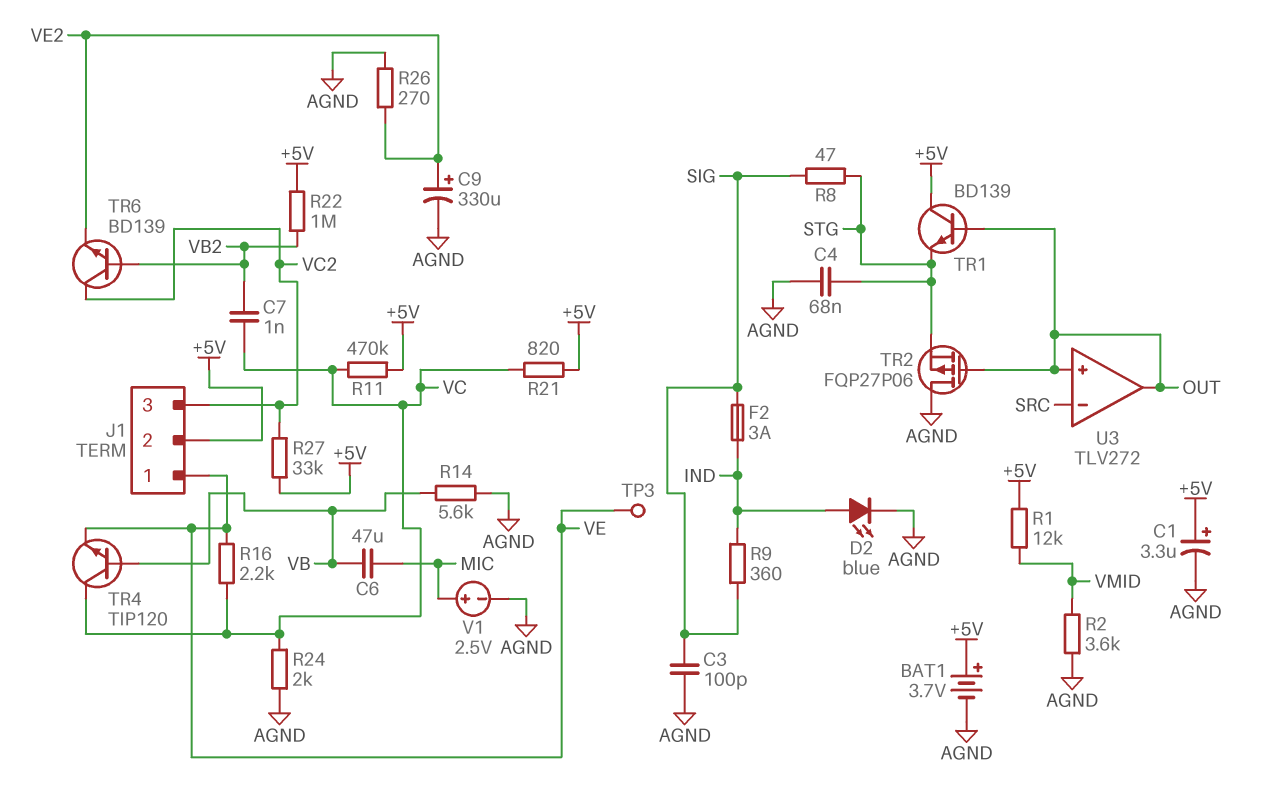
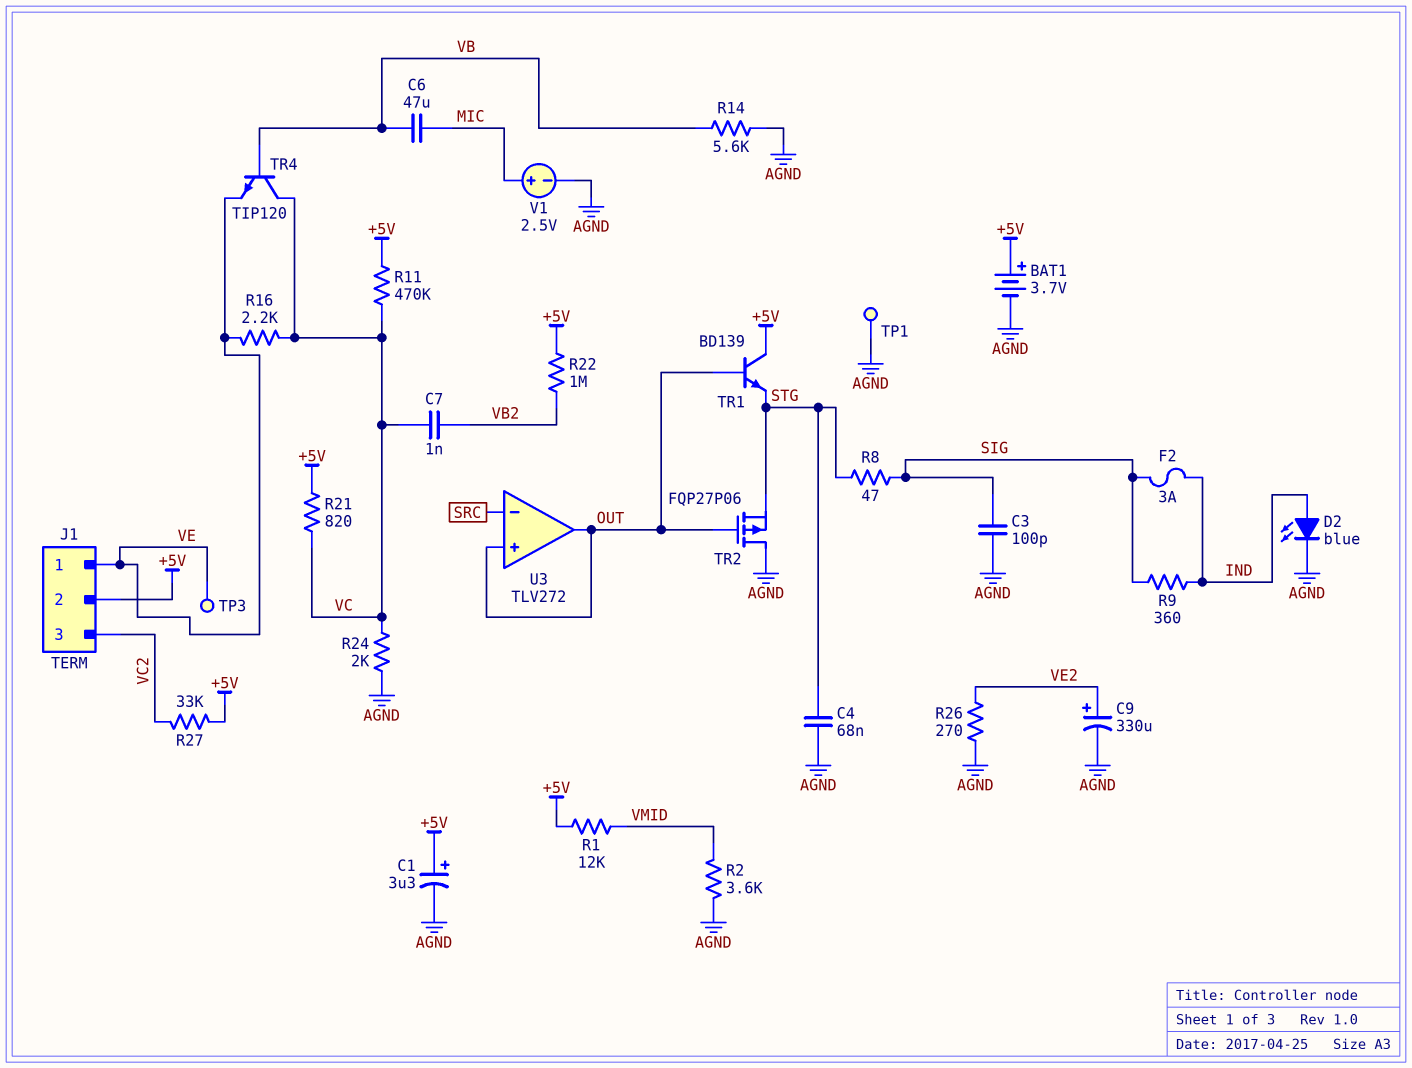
TP1: none -> test point (AGND)
TR6: NPN BD139 (B VB2, C VC2, E VE2) -> none

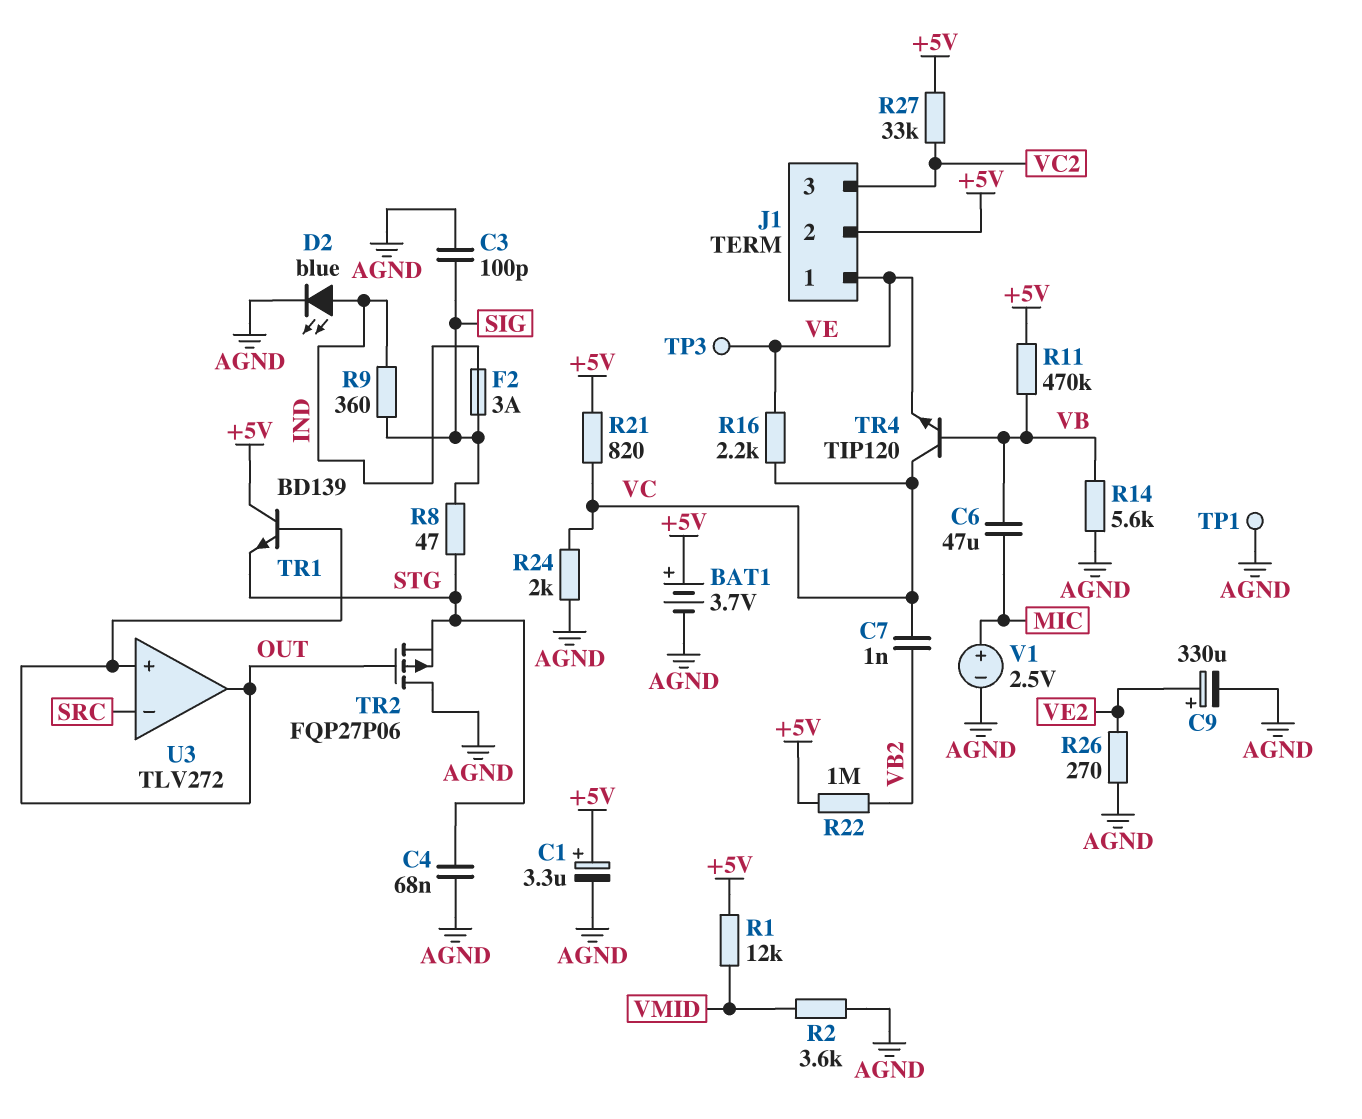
R11: 470k (+5V, VC) -> 470k (+5V, VB)

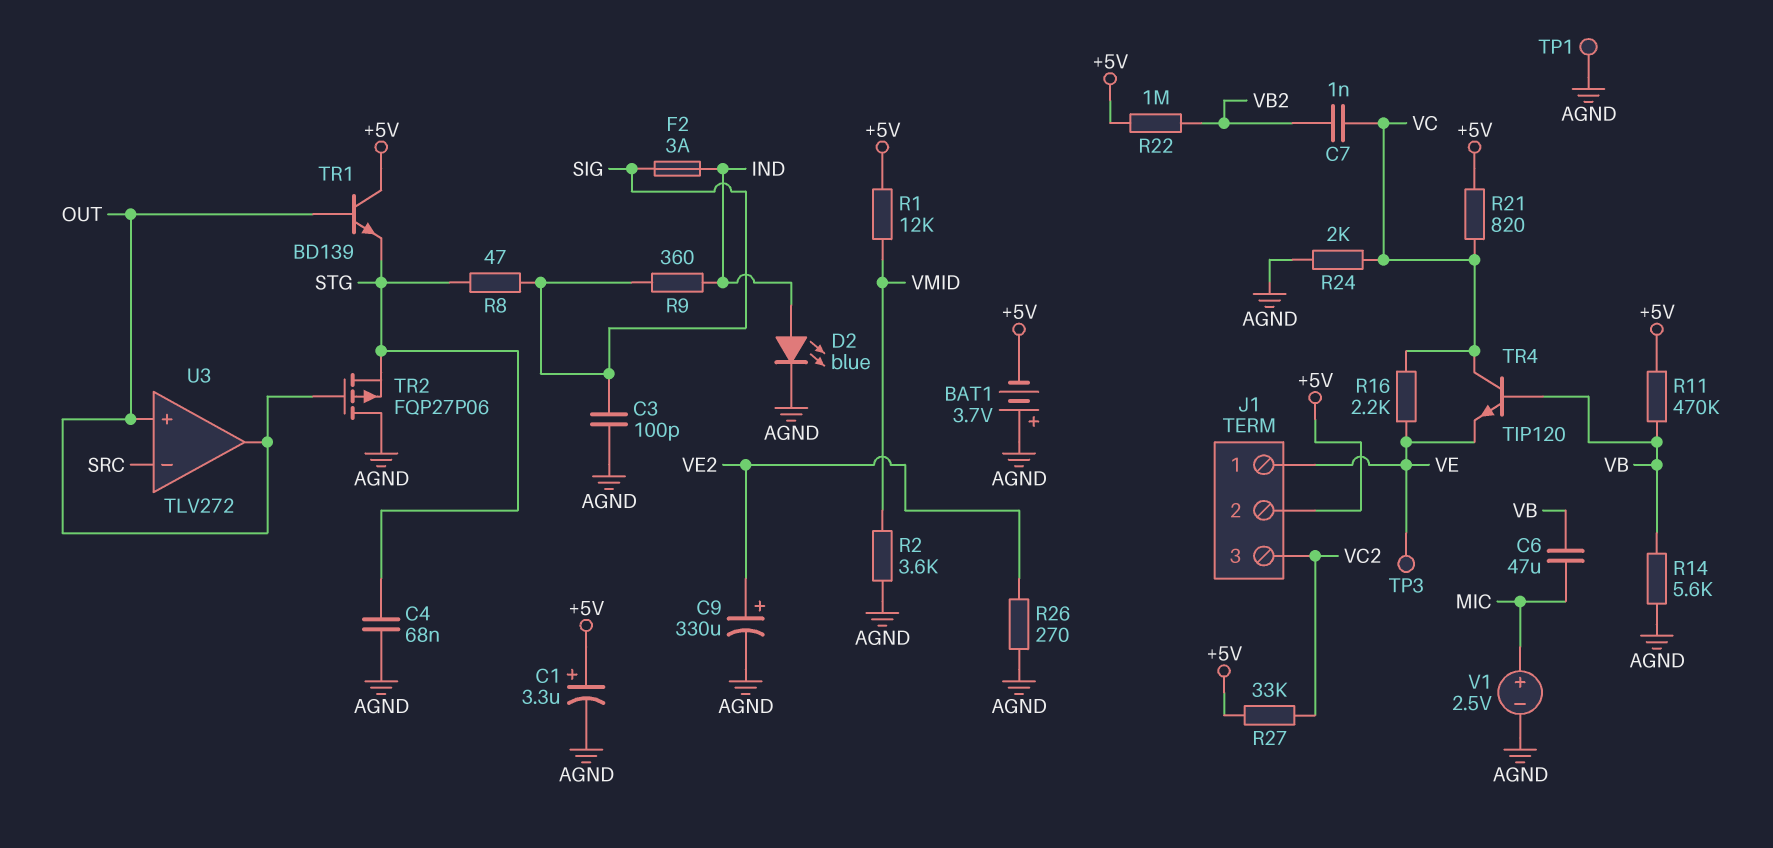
BAT1: 3.7V (plus +5V, minus AGND) -> 3.7V (plus AGND, minus +5V)

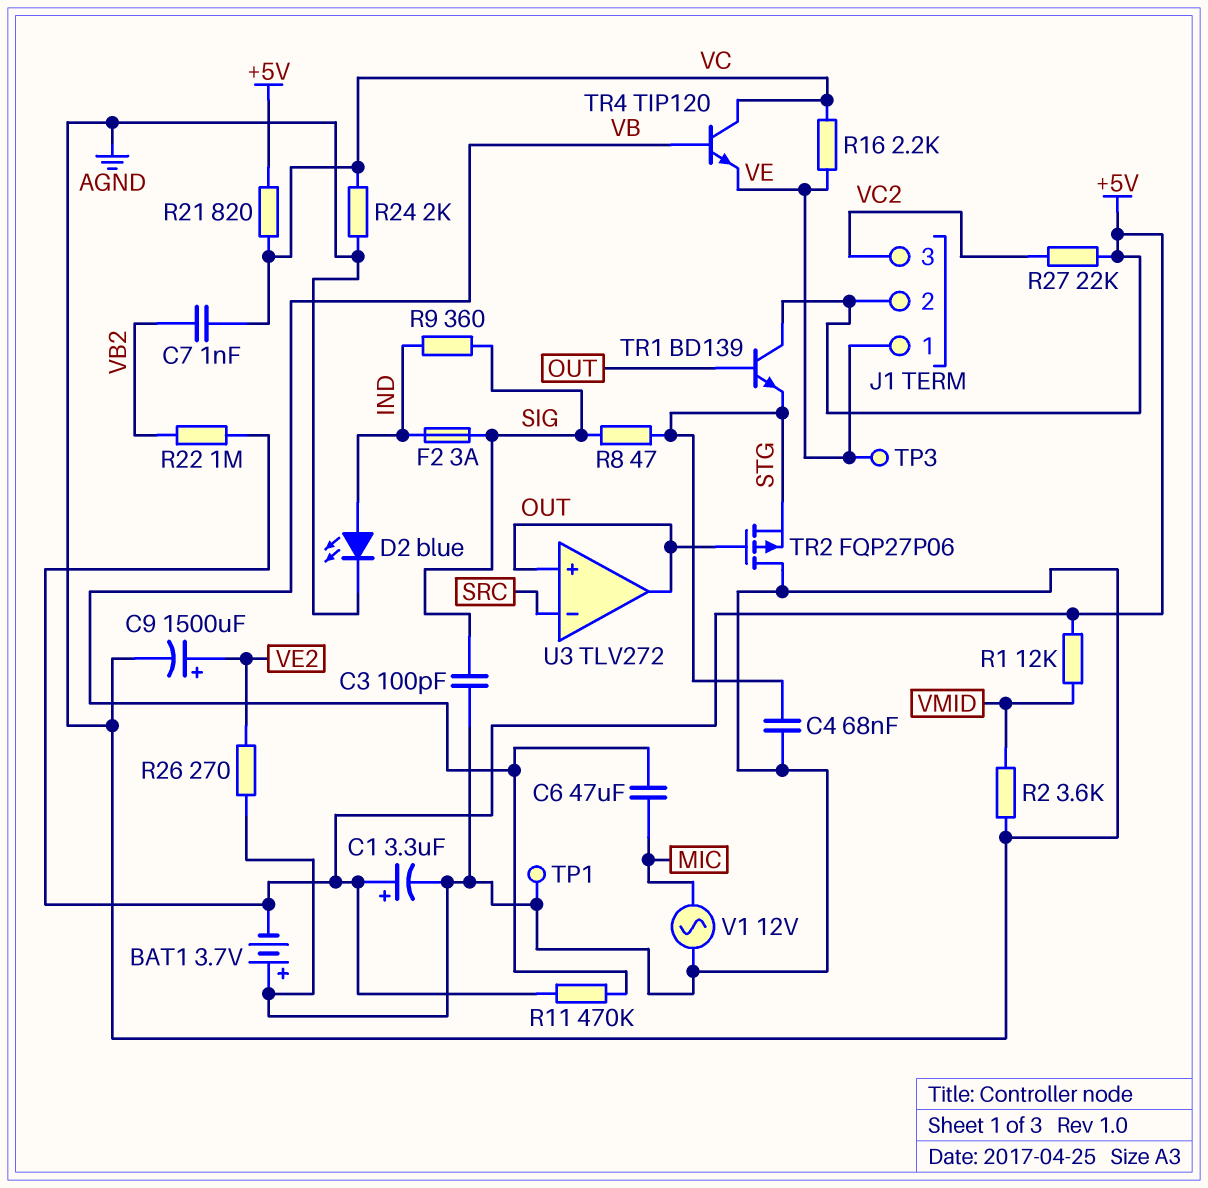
C9: 330uF (plus VE2, minus AGND) -> 1500uF (plus VE2, minus AGND)
R14: 5.6k (AGND, VB) -> none
R27: 33k (+5V, VC2) -> 22k (+5V, VC2)
V1: 2.5V (plus MIC, minus AGND) -> AC 12V (AGND, MIC)

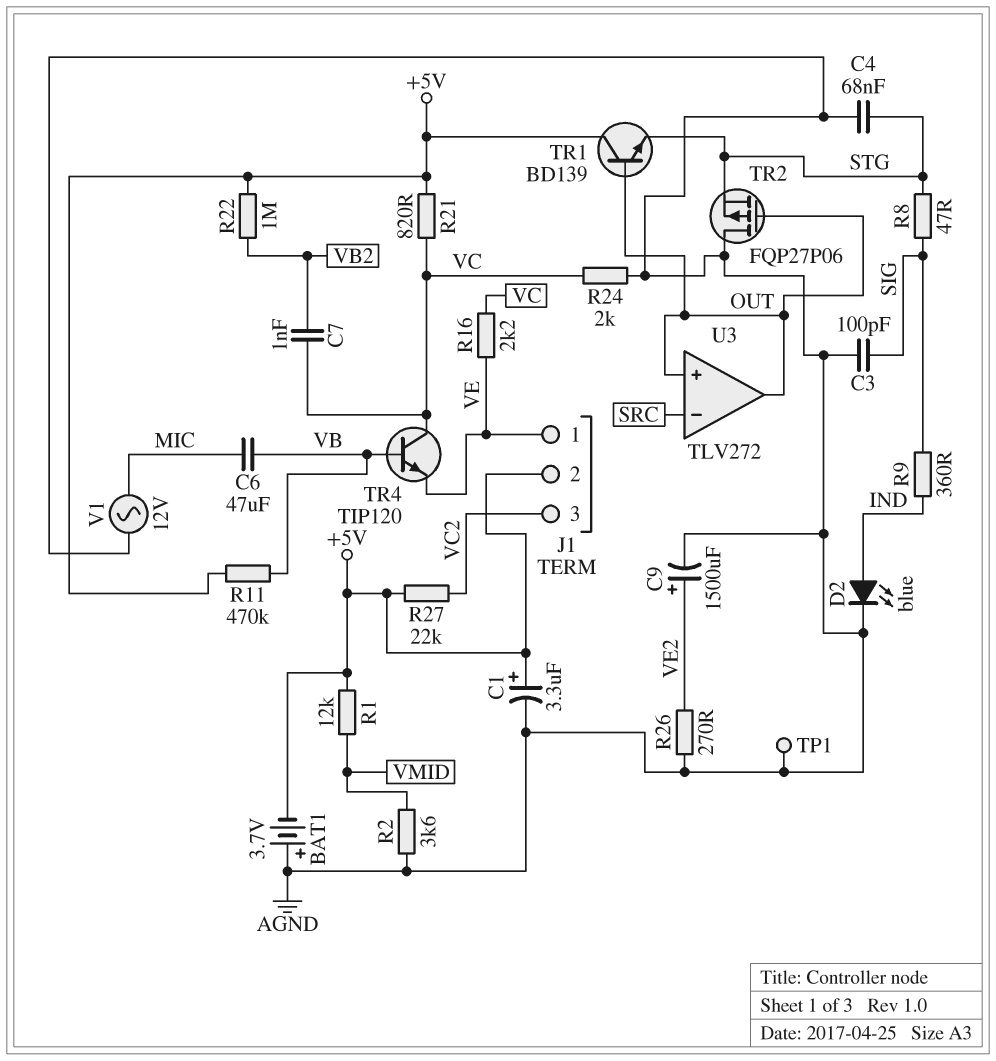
F2: 3A (IND, SIG) -> none
TP3: test point (VE) -> none

